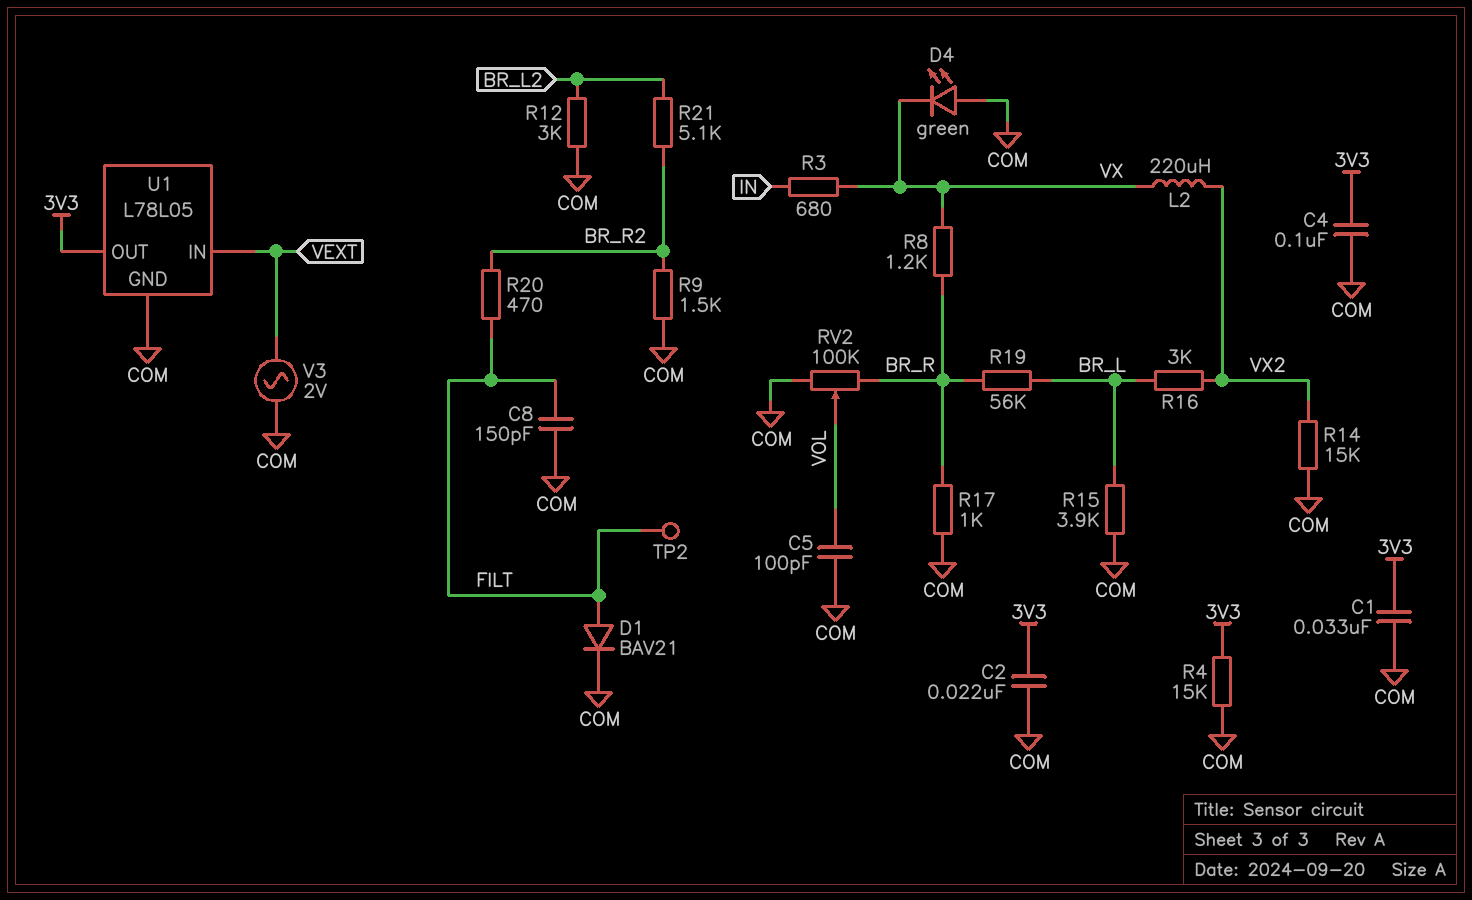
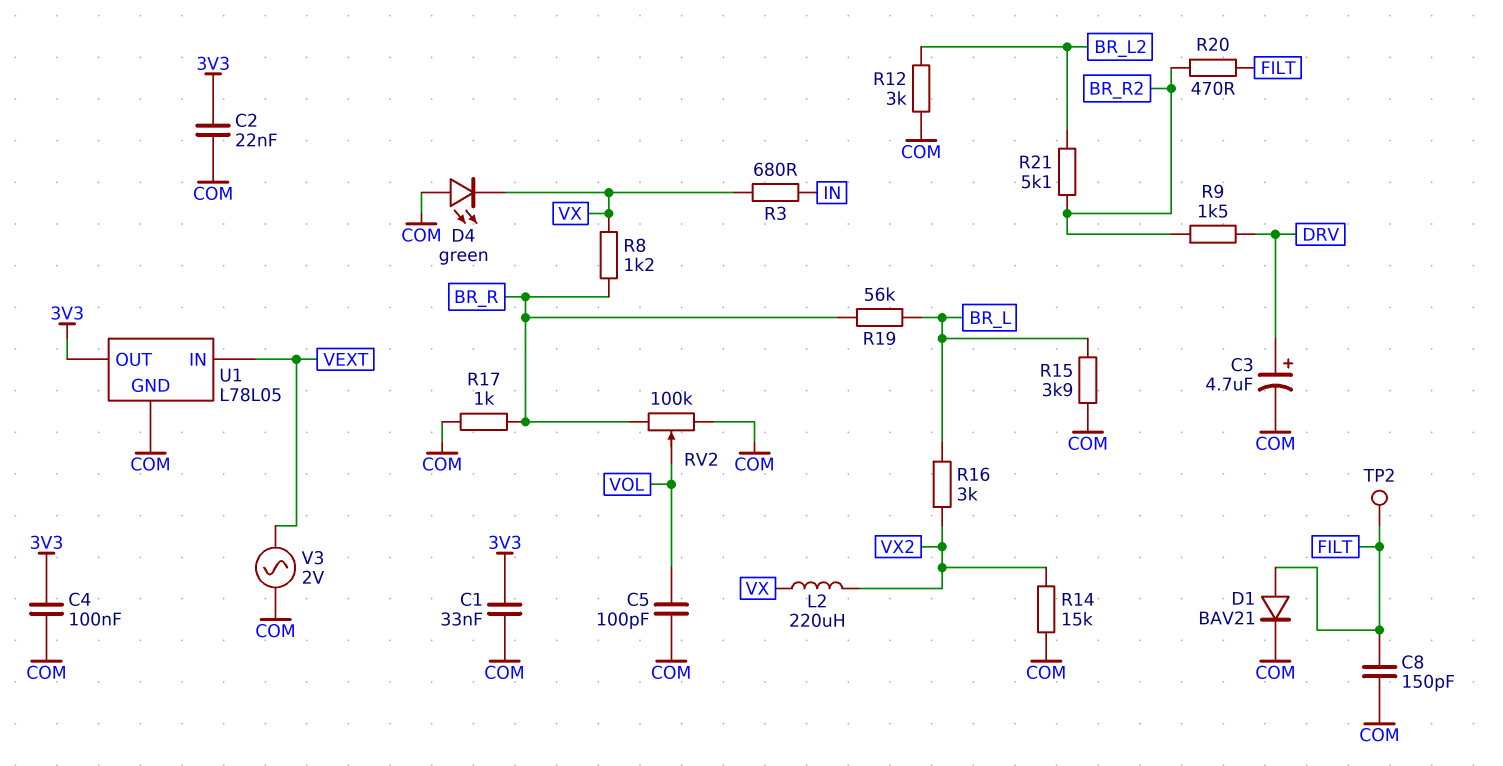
C3: none -> 4.7uF (plus DRV, minus COM)
R4: 15k (3V3, COM) -> none
R9: 1.5k (BR_R2, COM) -> 1.5k (BR_R2, DRV)

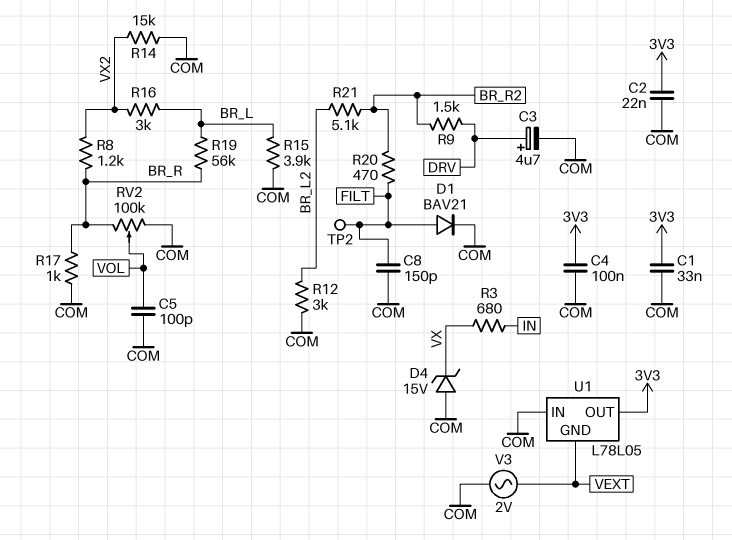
D4: LED green (A COM, K VX) -> zener 15V (A COM, K VX)
L2: 220uH (VX, VX2) -> none
R8: 1.2k (BR_R, VX) -> 1.2k (BR_R, VX2)
U1 pin GND: COM -> VEXT
U1 pin IN: VEXT -> COM

